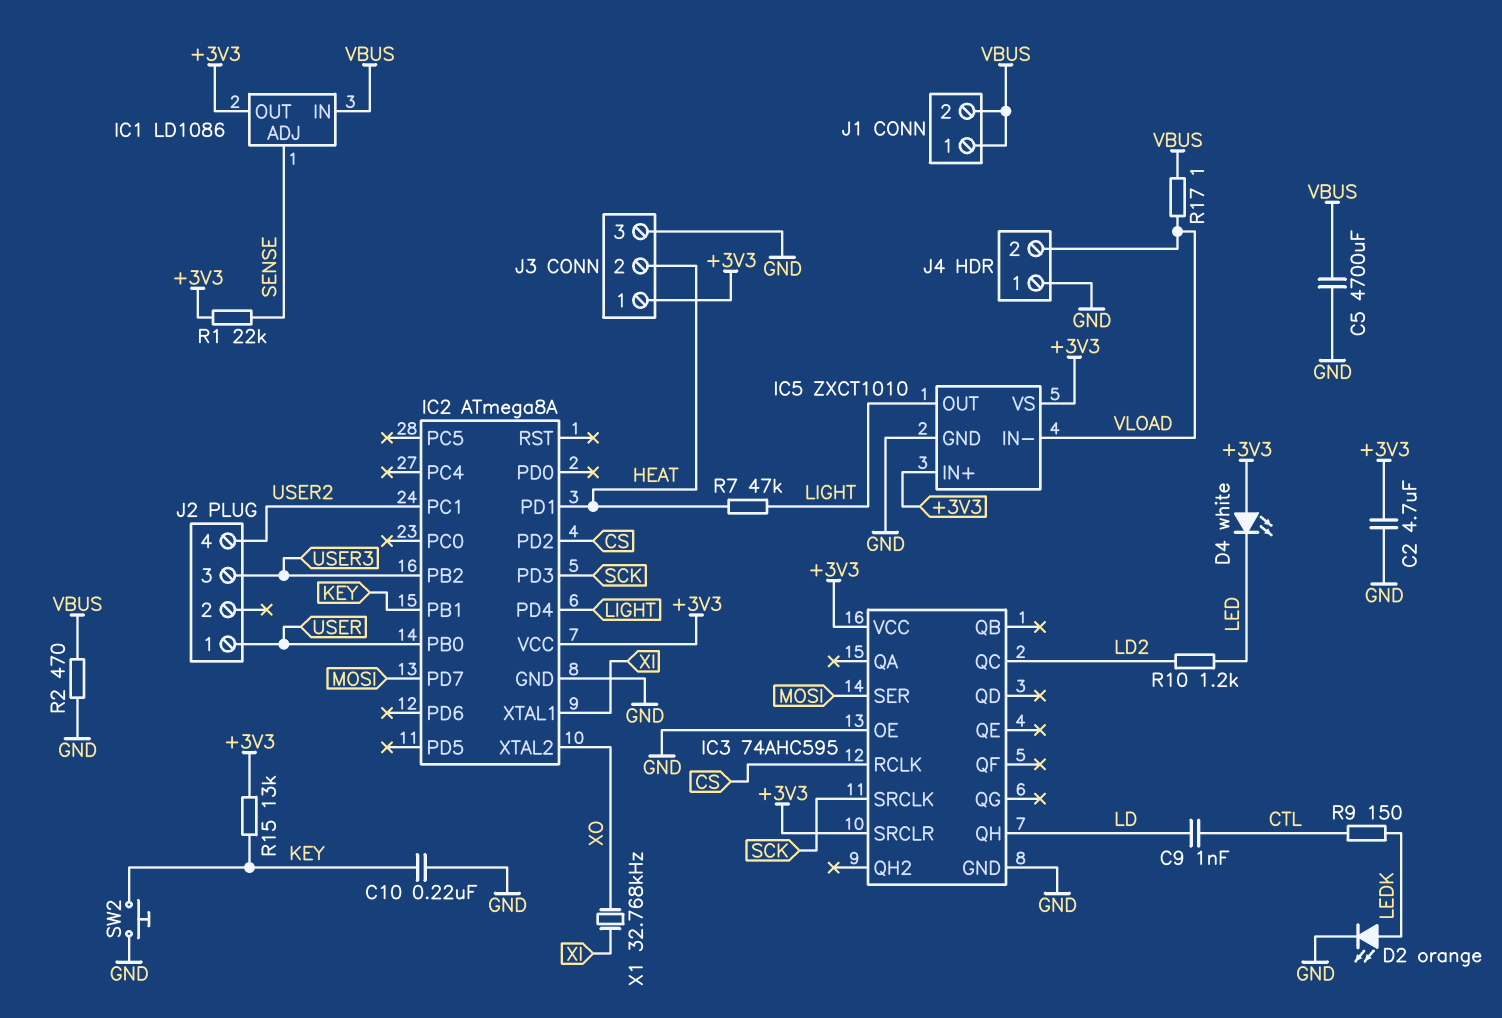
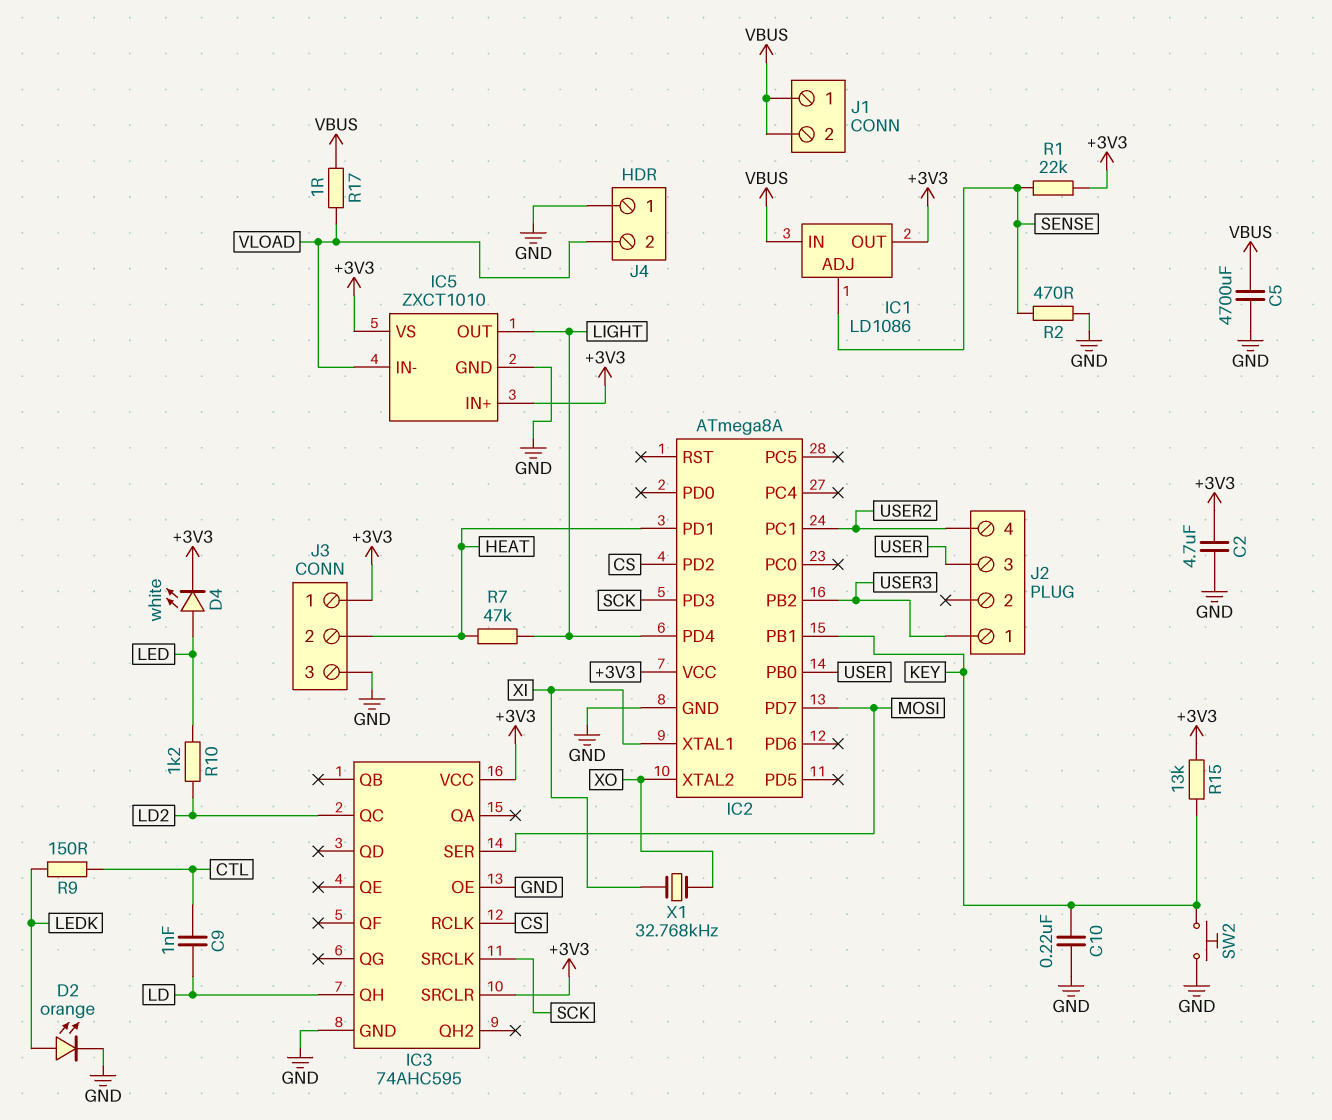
D4: LED white (A +3V3, K LED) -> LED white (A LED, K +3V3)
J2 pin 1: USER -> USER3
J2 pin 3: USER3 -> USER
R2: 470 (GND, VBUS) -> 470 (GND, SENSE)

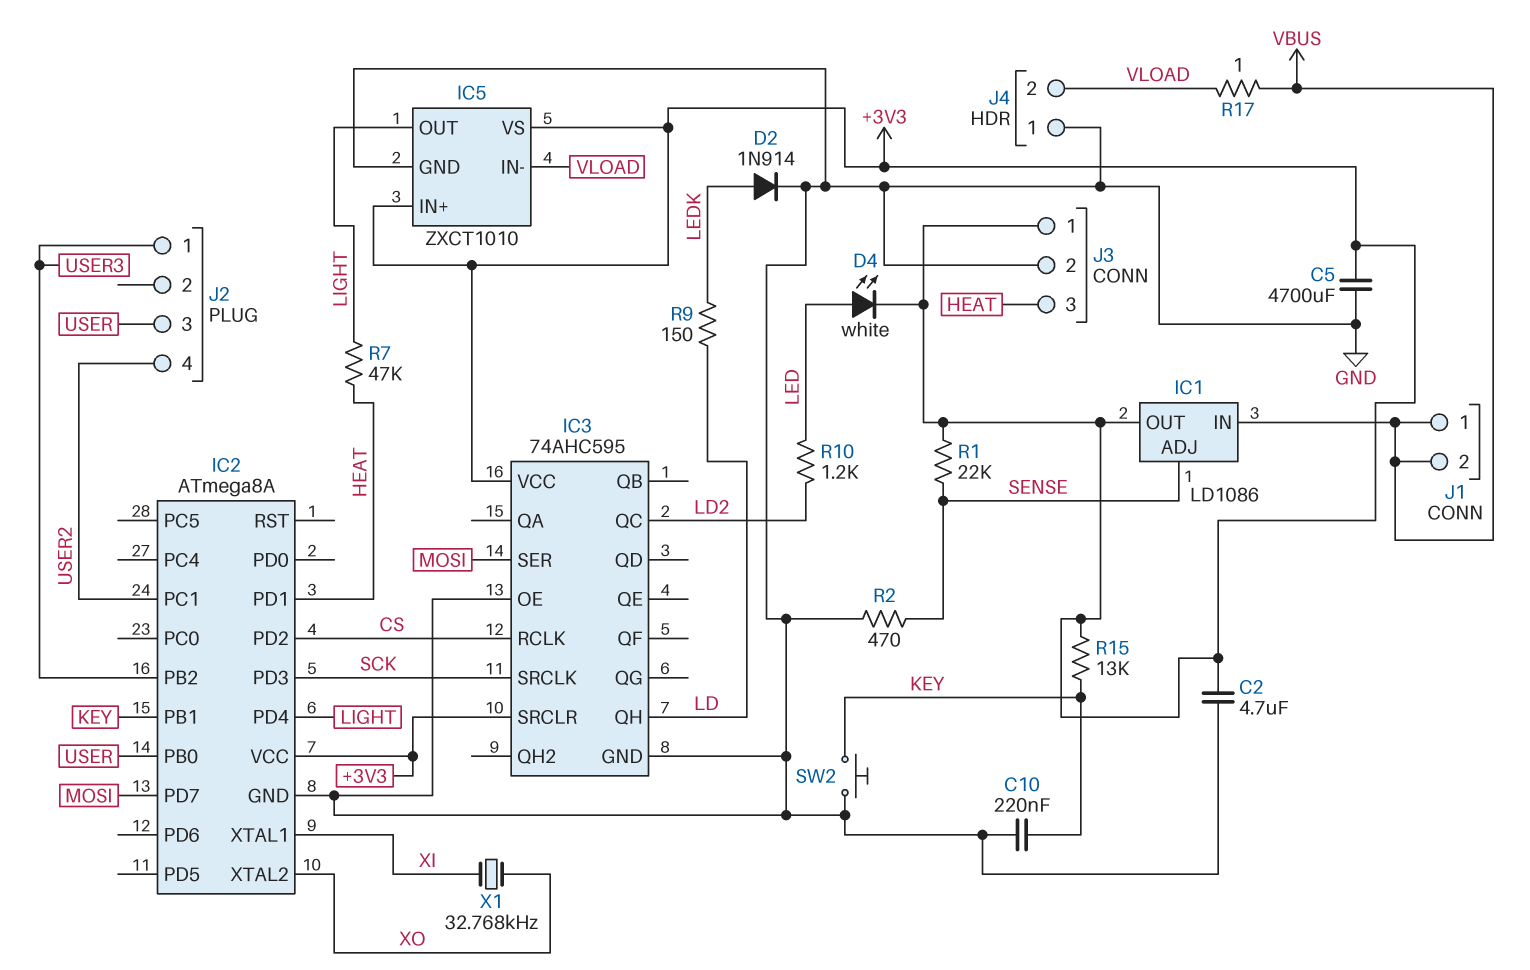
C5: 4700uF (GND, VBUS) -> 4700uF (+3V3, GND)
C9: 1nF (CTL, LD) -> none
D2: LED orange (A LEDK, K GND) -> diode 1N914 (A LEDK, K GND)
J3 pin 2: HEAT -> GND
J3 pin 3: GND -> HEAT
R9: 150 (CTL, LEDK) -> 150 (LD, LEDK)

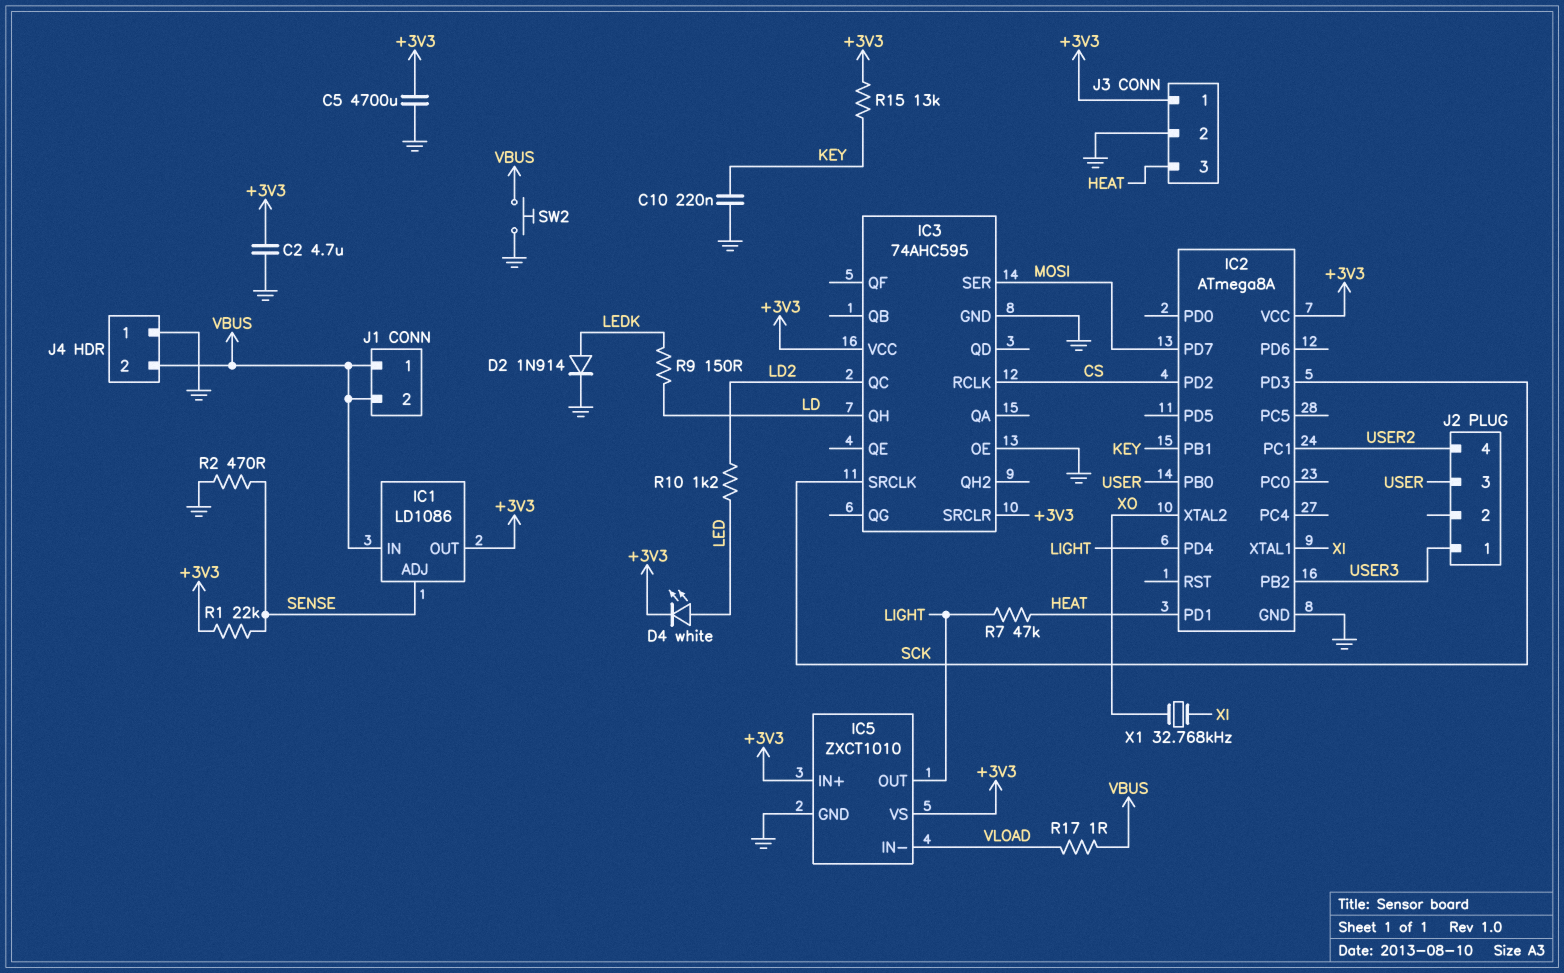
J4 pin 2: VLOAD -> VBUS
SW2: button (GND, KEY) -> button (GND, VBUS)

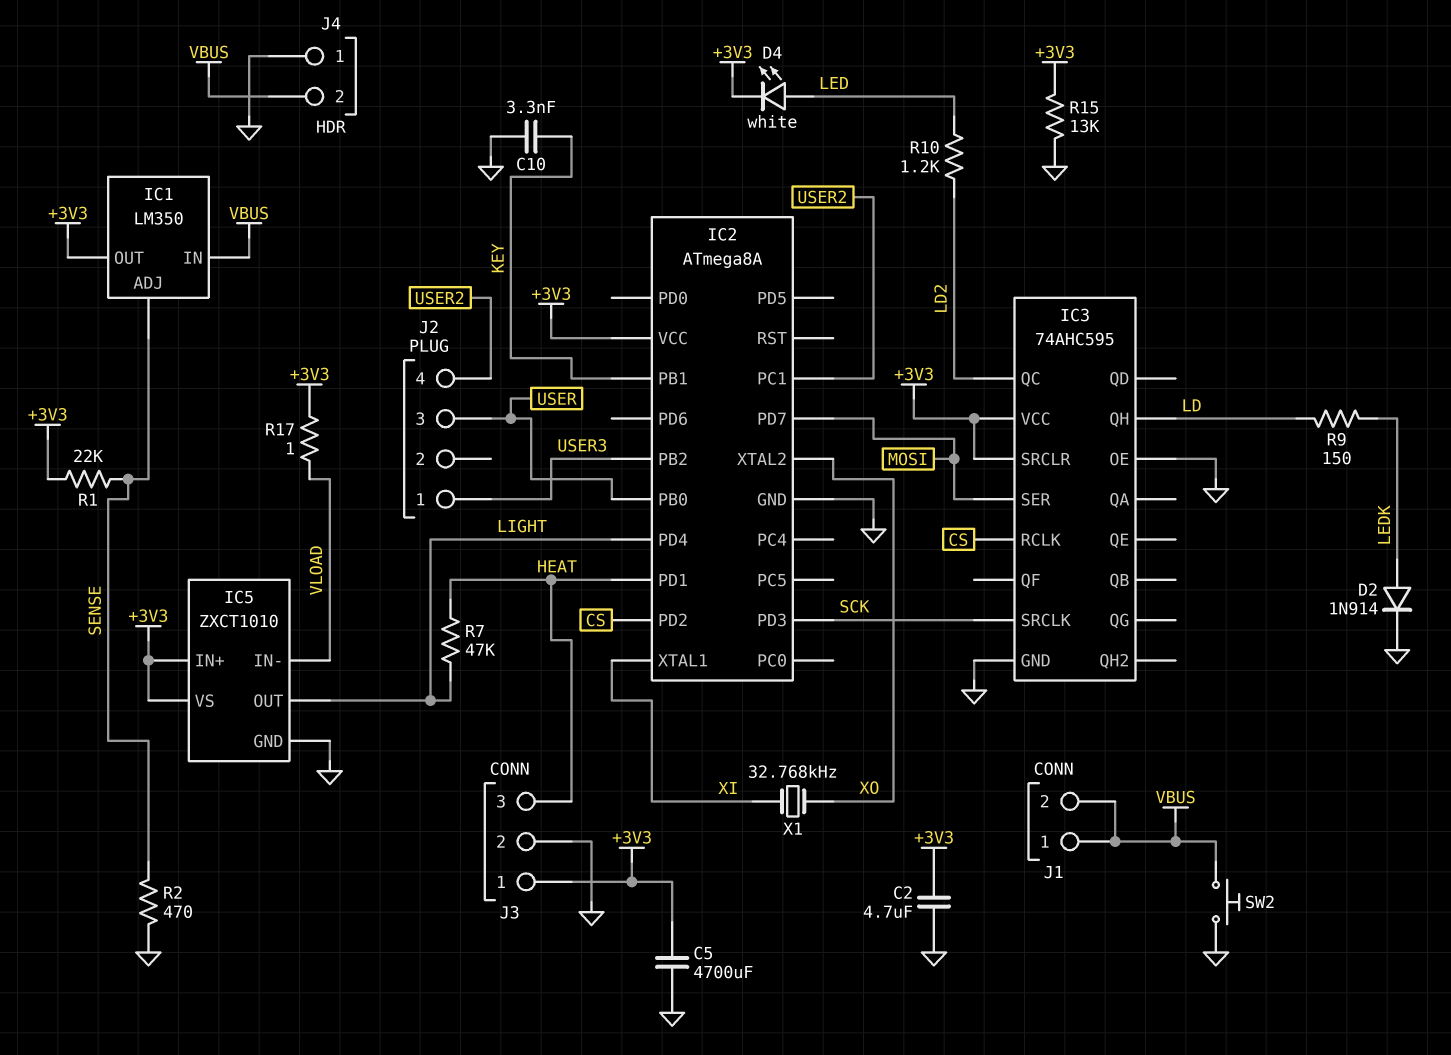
C10: 220nF (GND, KEY) -> 3.3nF (GND, KEY)
IC1: LD1086 -> LM350
R15: 13k (+3V3, KEY) -> 13k (+3V3, GND)
R17: 1 (VBUS, VLOAD) -> 1 (+3V3, VLOAD)

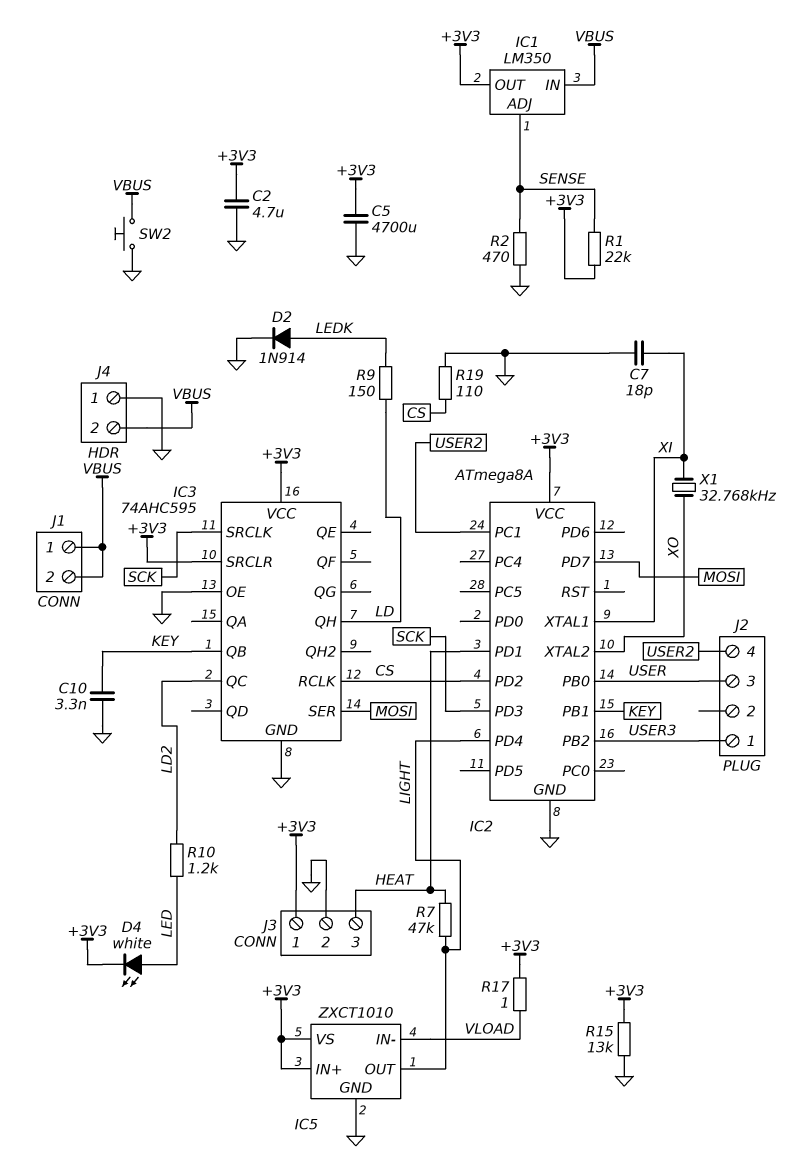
C7: none -> 18pF (GND, XI)
IC3 pin QB: none -> KEY
R19: none -> 110 (CS, GND)

